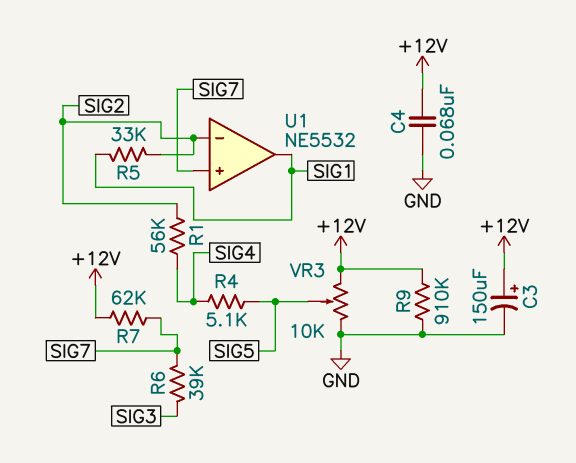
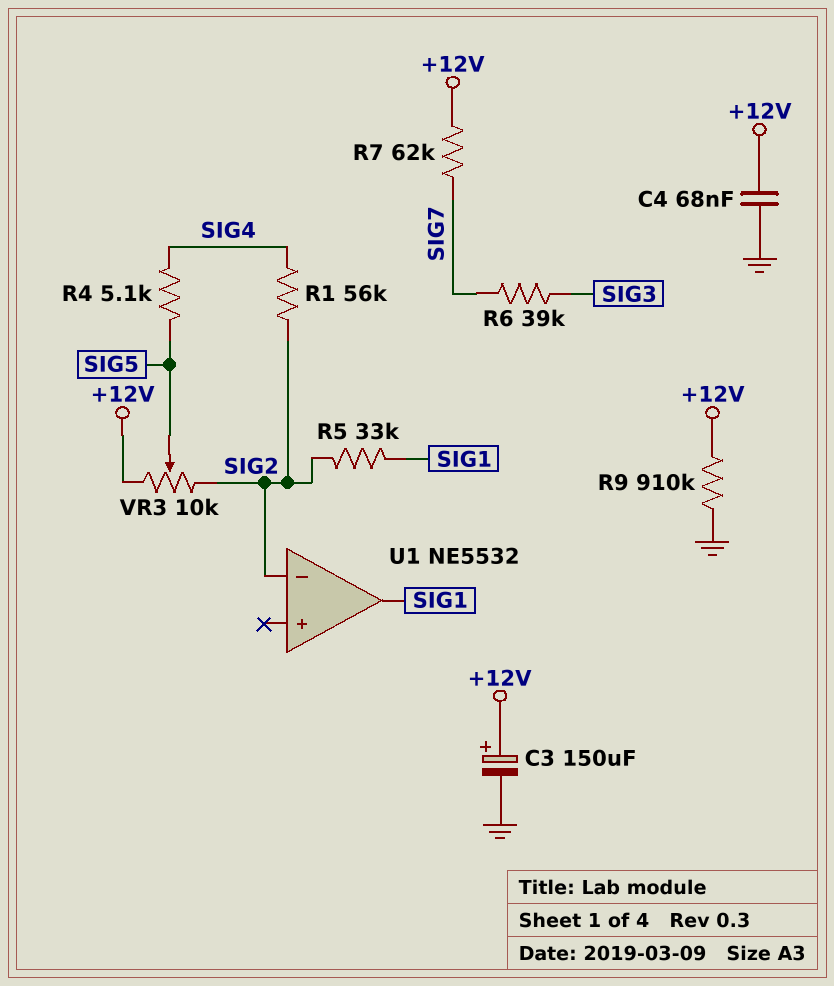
U1 pin in+: SIG7 -> none
VR3: 10k (+12V, GND, wiper SIG5) -> 10k (+12V, SIG2, wiper SIG5)

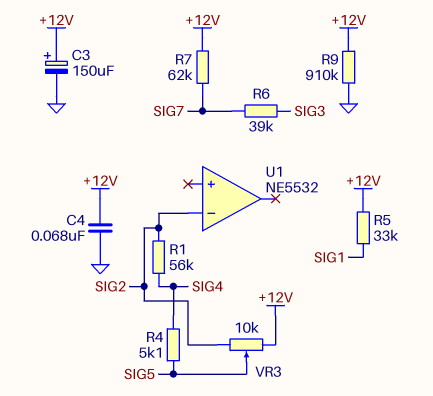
R5: 33k (SIG1, SIG2) -> 33k (+12V, SIG1)
U1 pin out: SIG1 -> none

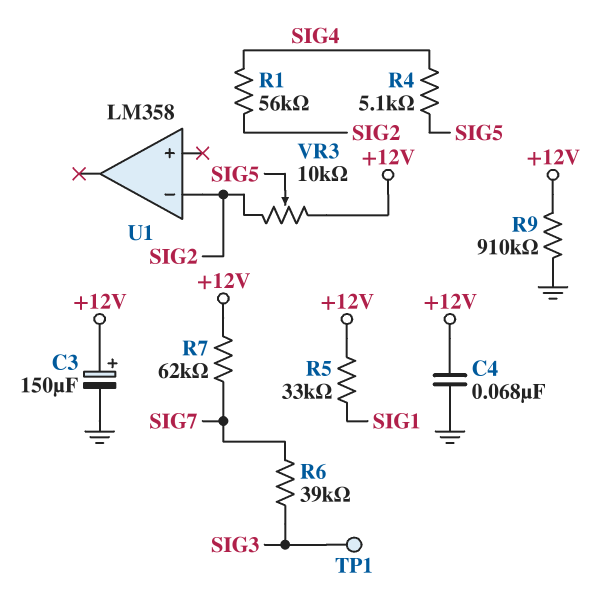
TP1: none -> test point (SIG3)
U1: NE5532 -> LM358

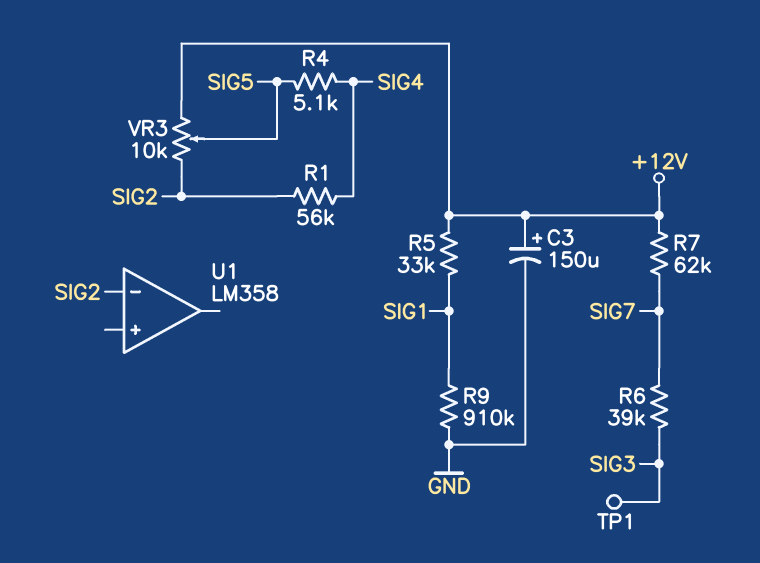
C4: 68nF (+12V, GND) -> none
R9: 910k (+12V, GND) -> 910k (GND, SIG1)

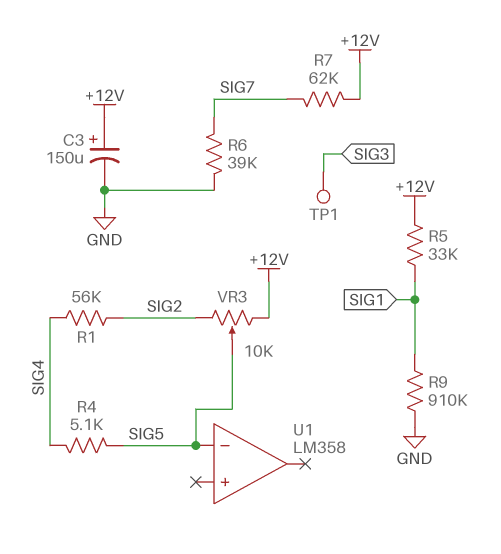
R6: 39k (SIG3, SIG7) -> 39k (GND, SIG7)
U1 pin in-: SIG2 -> SIG5

